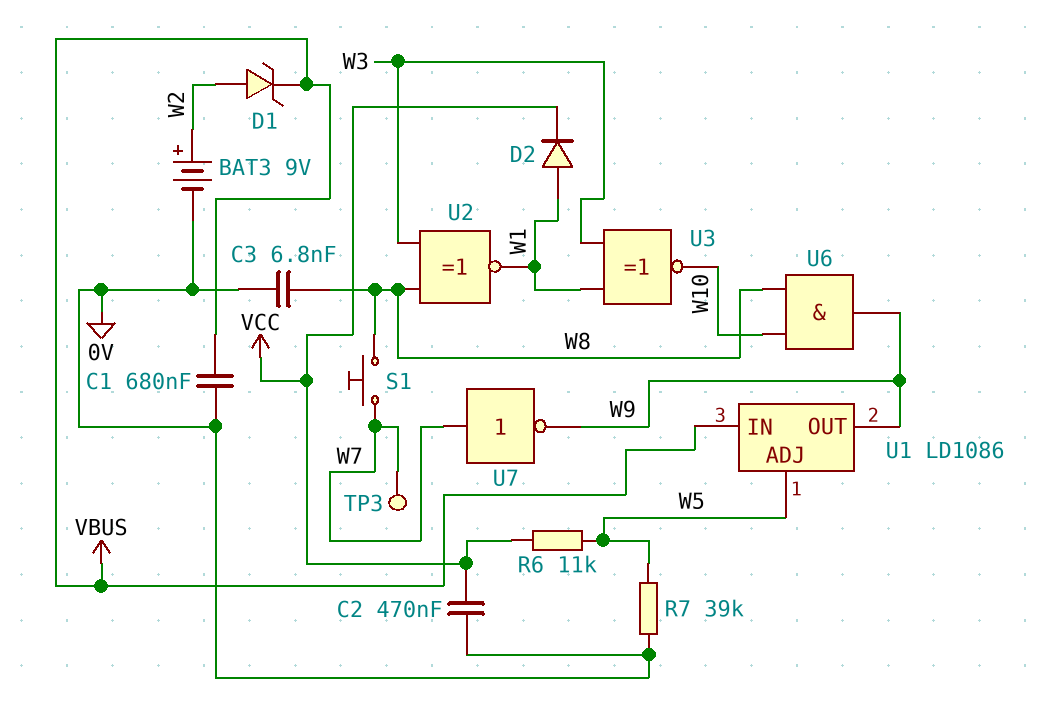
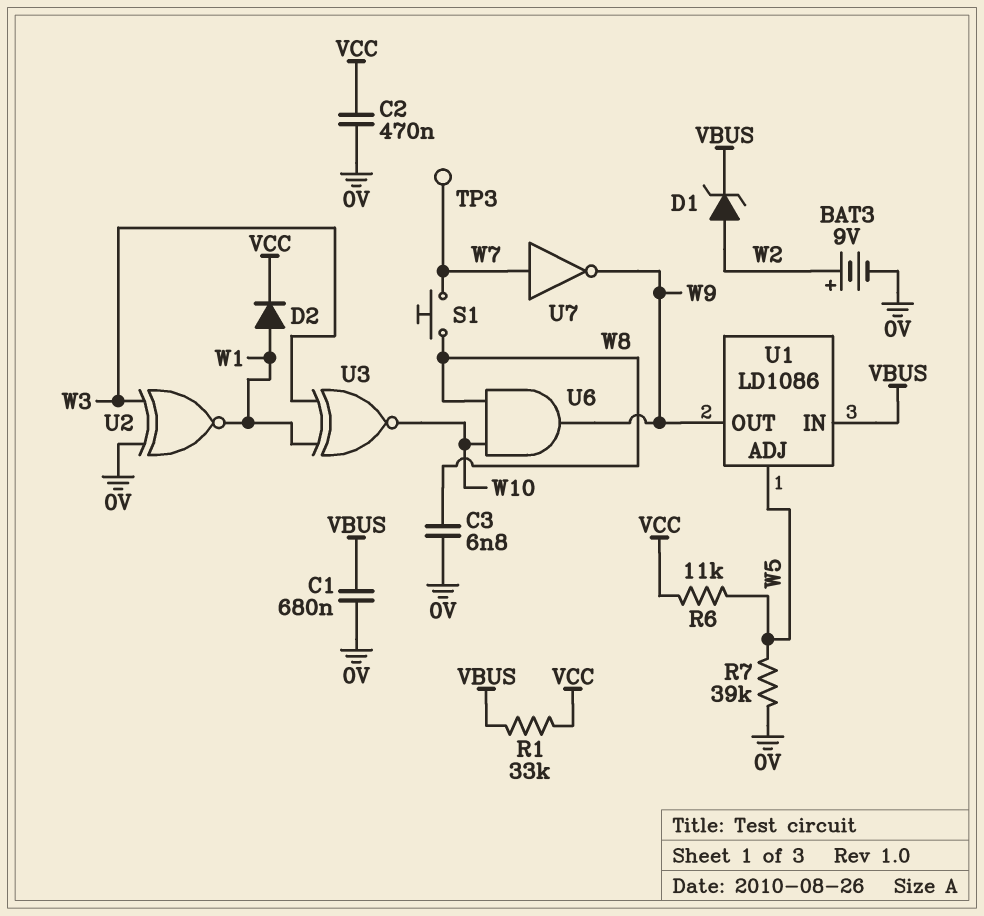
R1: none -> 33k (VBUS, VCC)
U2: XNOR (in W3, in W8, out W1) -> XNOR (in 0V, in W3, out W1)

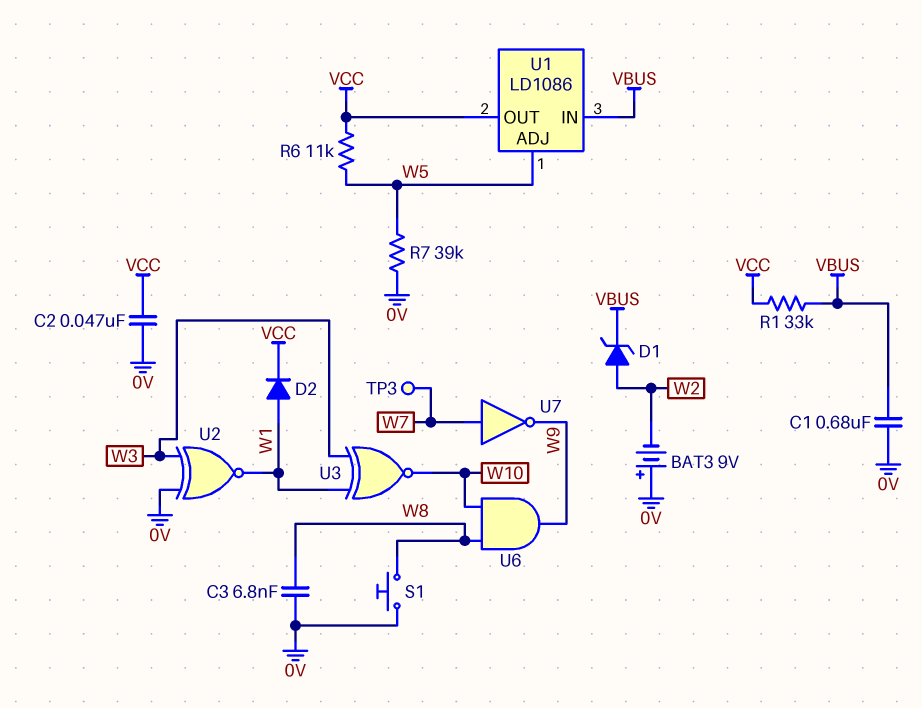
BAT3: 9V (plus W2, minus 0V) -> 9V (plus 0V, minus W2)
C2: 470nF (0V, VCC) -> 47nF (0V, VCC)
S1: button (W7, W8) -> button (0V, W8)
U1 pin OUT: W9 -> VCC

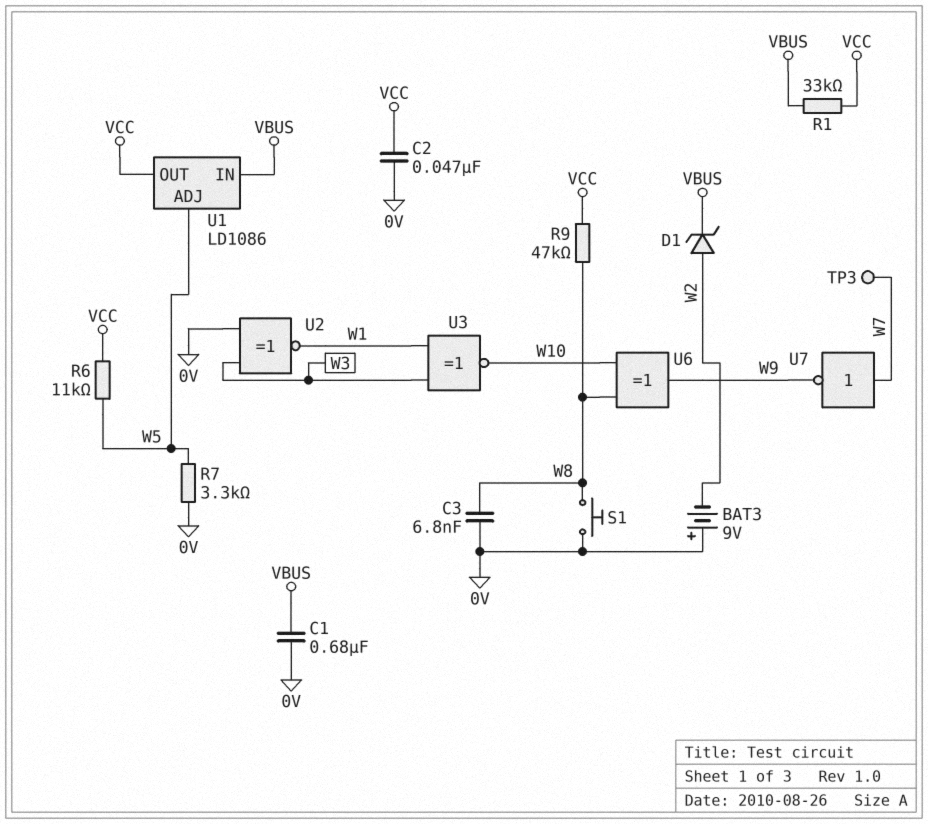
D2: diode (A W1, K VCC) -> none
R7: 39k (0V, W5) -> 3.3k (0V, W5)
R9: none -> 47k (VCC, W8)
U6: AND (in W8, in W10, out W9) -> XOR (in W8, in W10, out W9)

